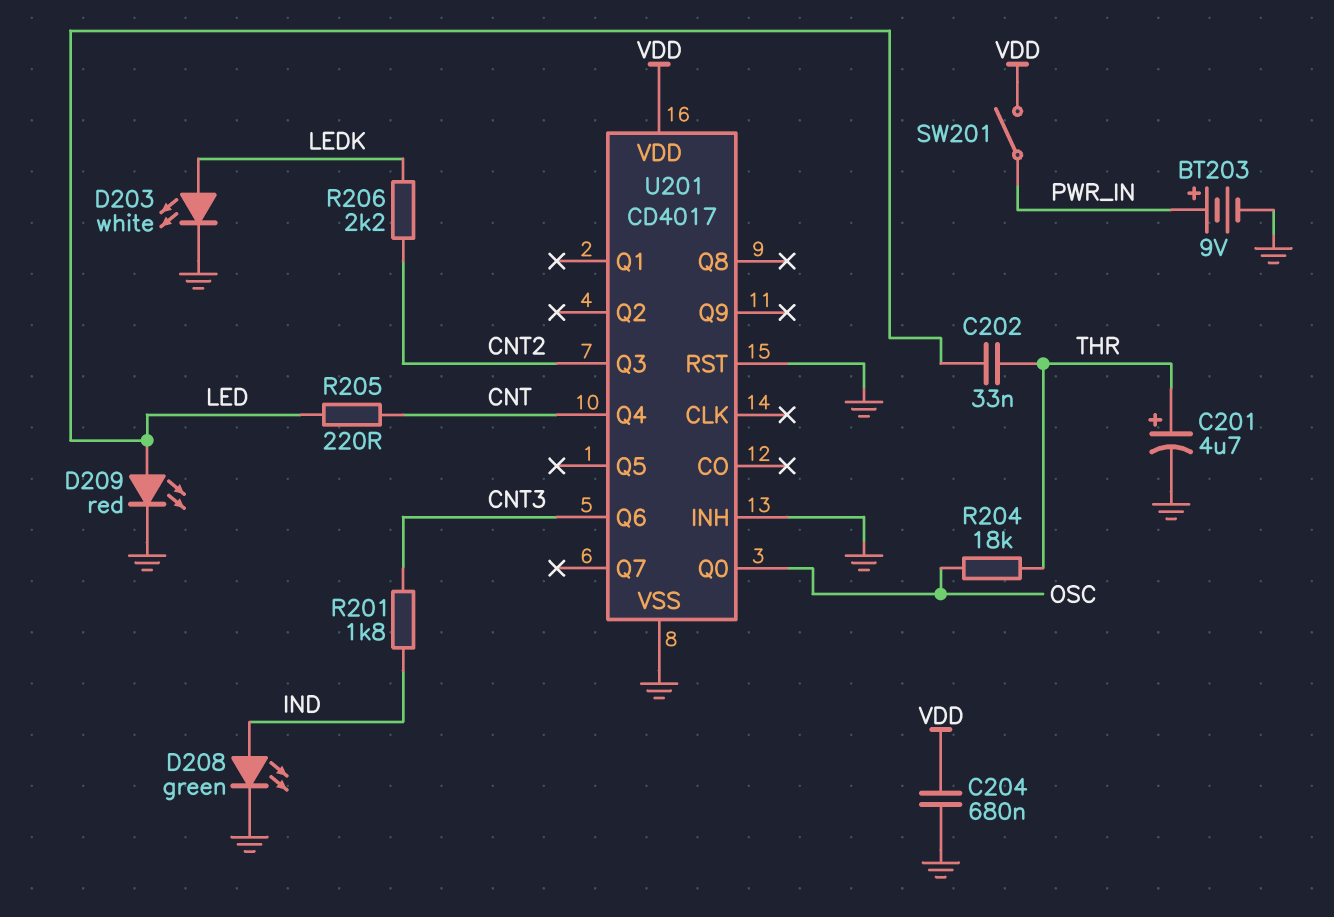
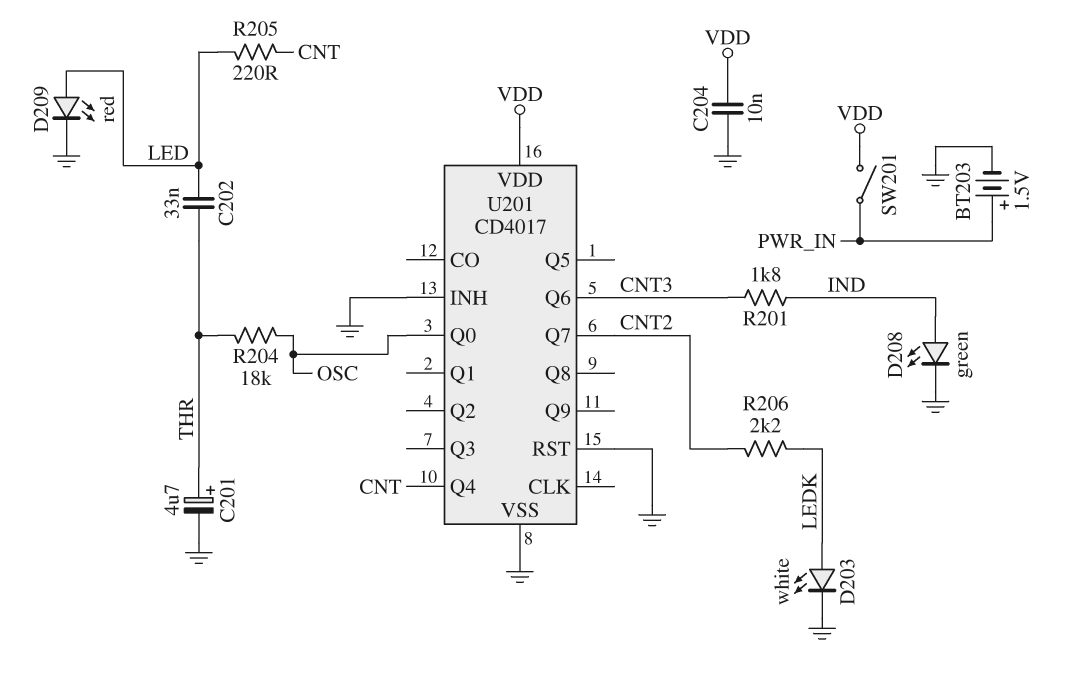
BT203: 9V (plus PWR_IN, minus GND) -> 1.5V (plus PWR_IN, minus GND)
C204: 680nF (GND, VDD) -> 10nF (GND, VDD)
U201 pin Q3: CNT2 -> none
U201 pin Q7: none -> CNT2

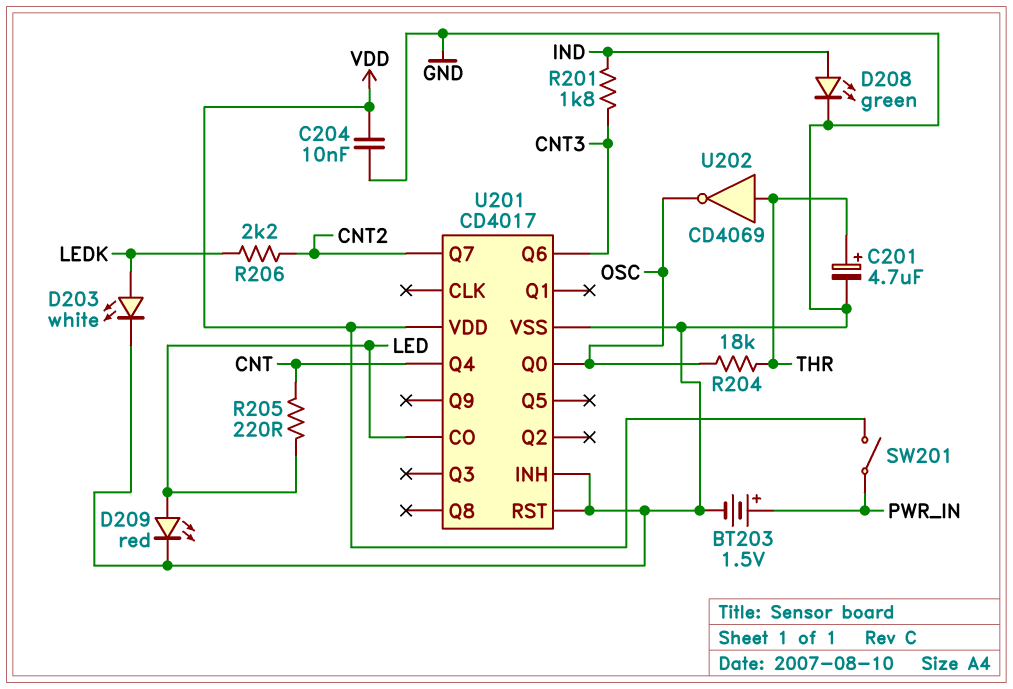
C202: 33nF (LED, THR) -> none
U201 pin CO: none -> LED
U202: none -> NOT CD4069 (in THR, out OSC)

